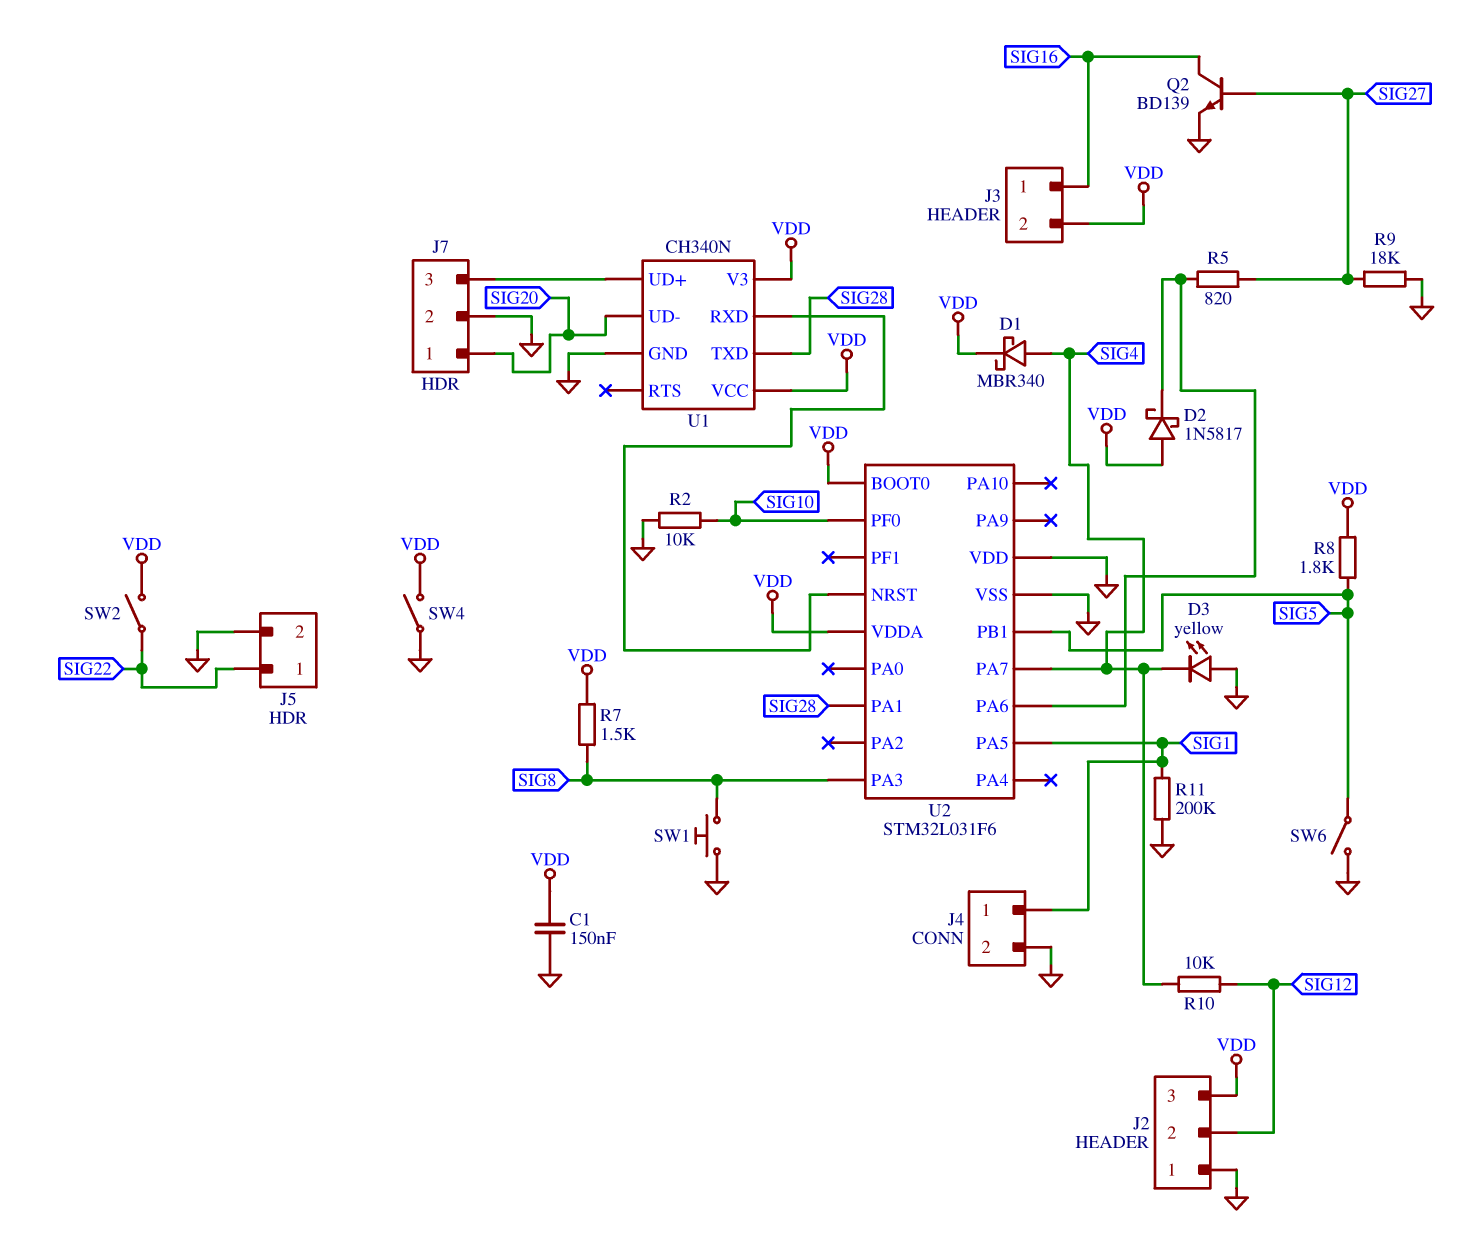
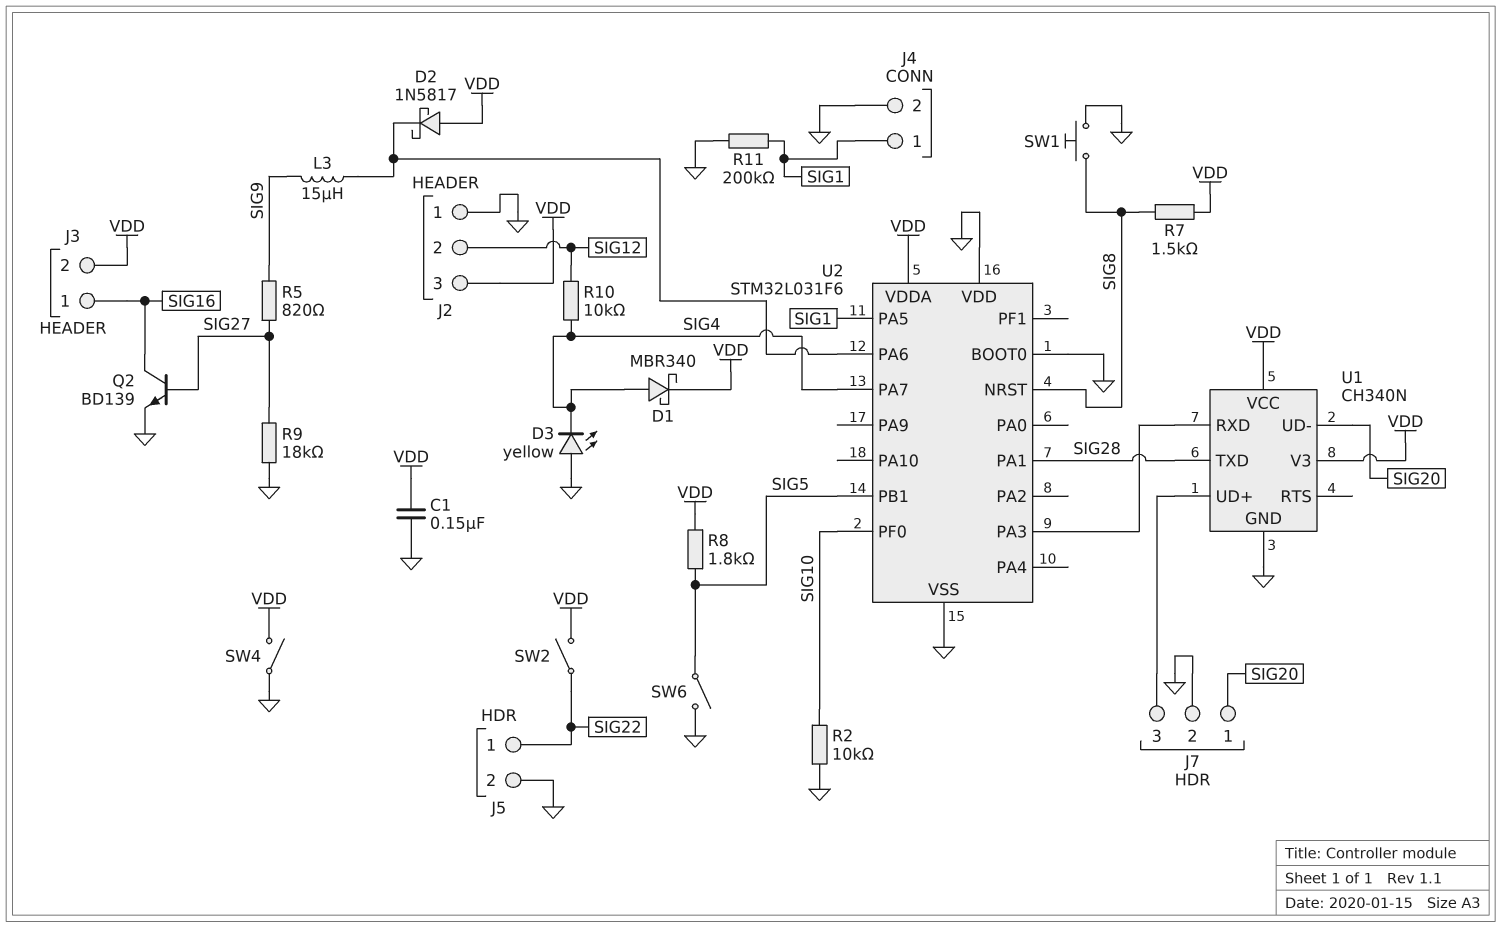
L3: none -> 15uH (SIG9, U2/PA6)
R5: 820 (SIG27, U2/PA6) -> 820 (SIG9, SIG27)
U2 pin BOOT0: VDD -> GND
U2 pin NRST: U1/RXD -> SIG8
U2 pin PA3: SIG8 -> U1/RXD

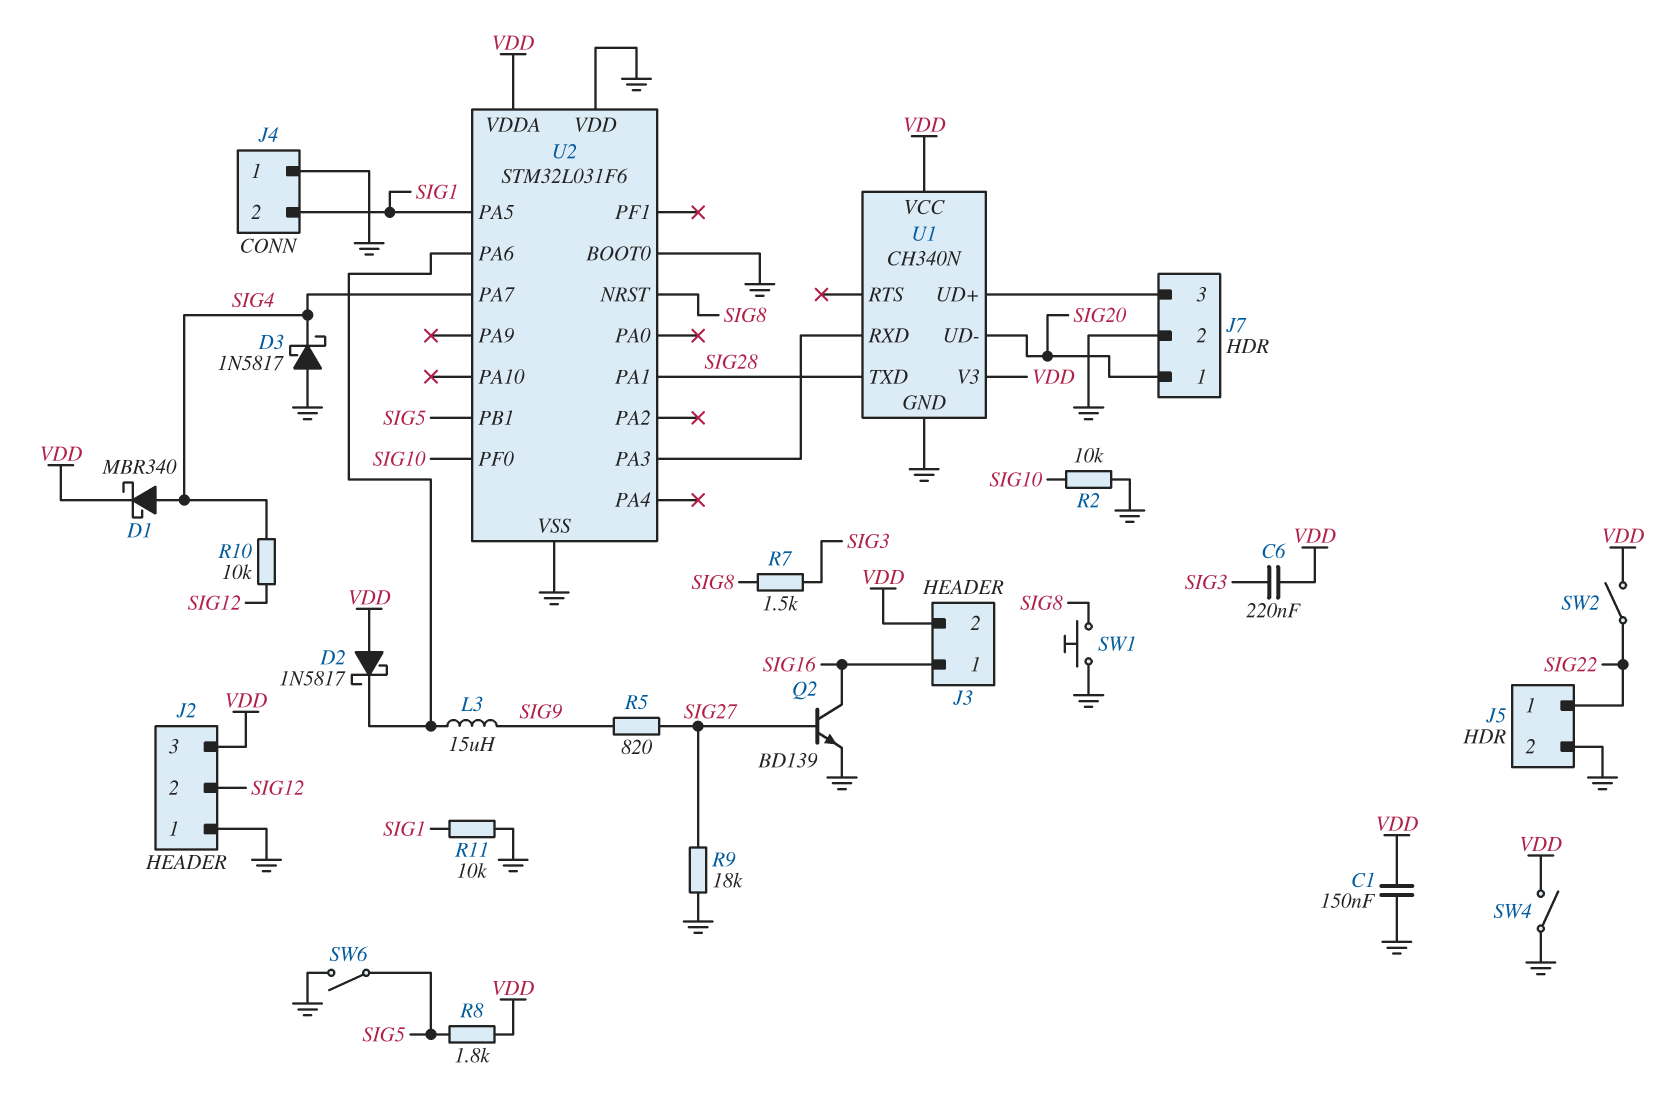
C6: none -> 220nF (SIG3, VDD)
D3: LED yellow (A GND, K SIG4) -> schottky 1N5817 (A GND, K SIG4)
J4 pin 1: SIG1 -> GND
J4 pin 2: GND -> SIG1
R7: 1.5k (SIG8, VDD) -> 1.5k (SIG3, SIG8)
R11: 200k (GND, SIG1) -> 10k (GND, SIG1)

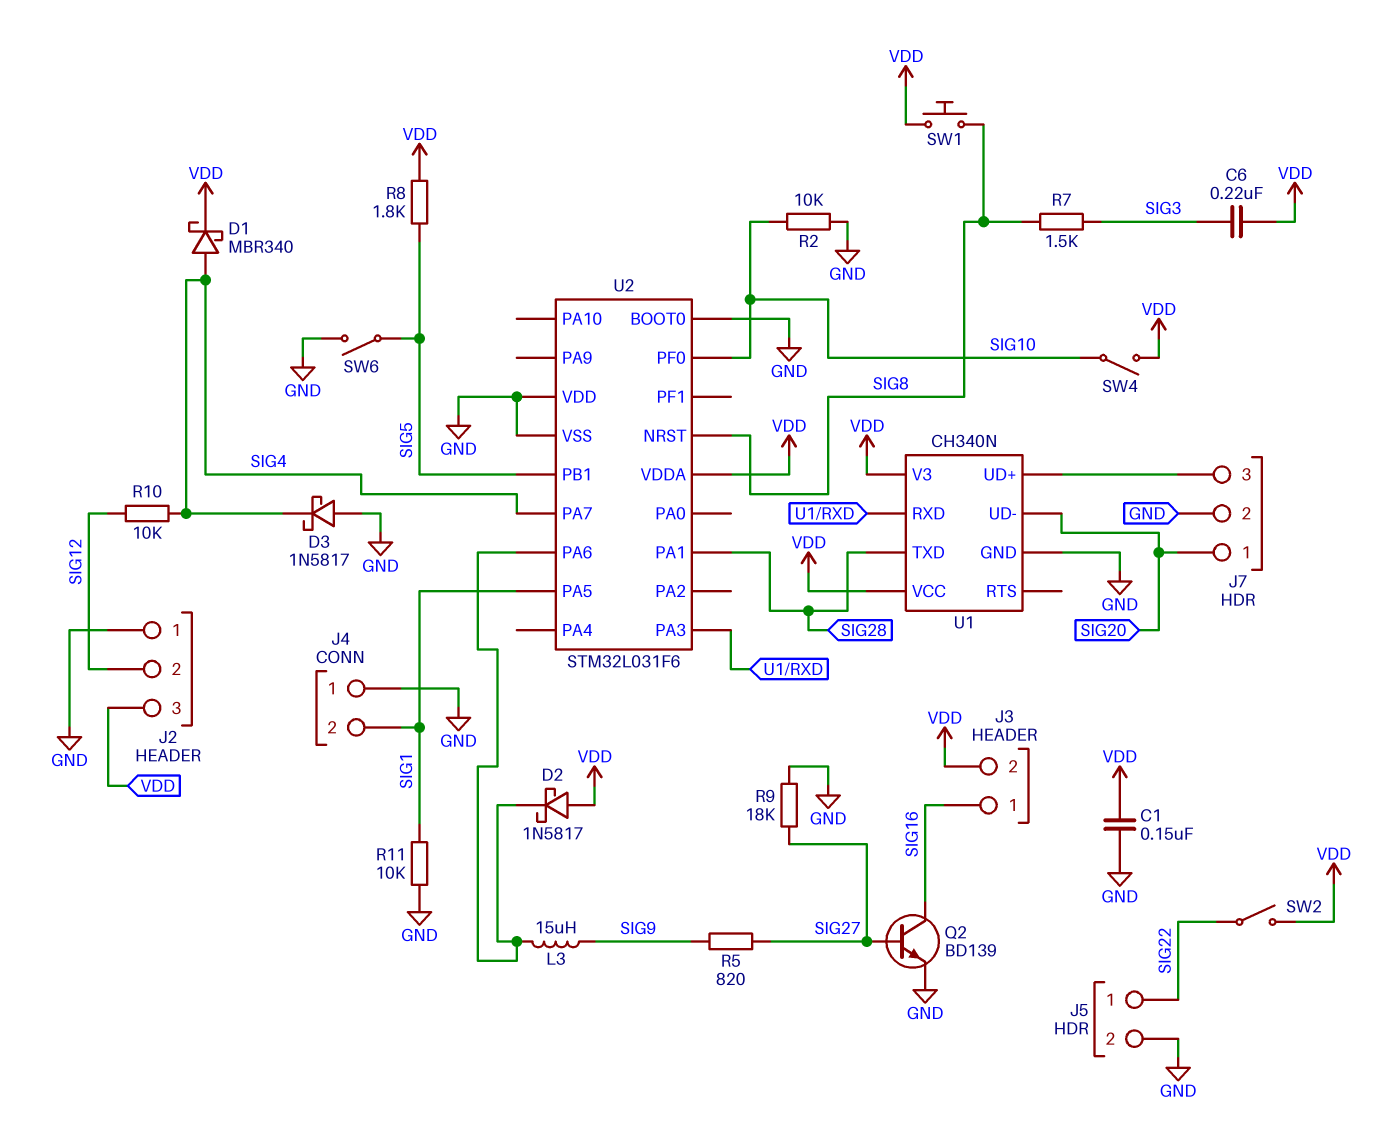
SW1: button (GND, SIG8) -> button (SIG8, VDD)
SW4: switch (GND, VDD) -> switch (SIG10, VDD)

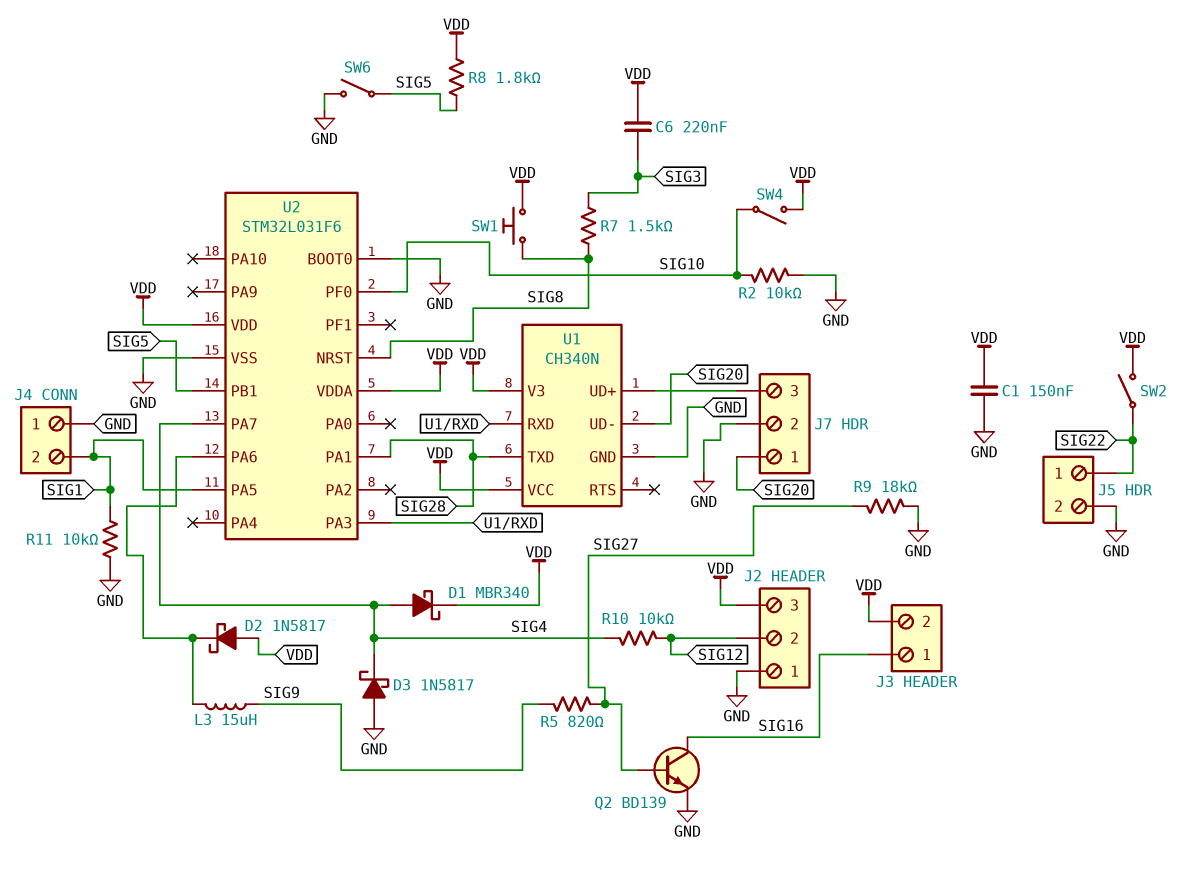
U2 pin VDD: GND -> VDD

